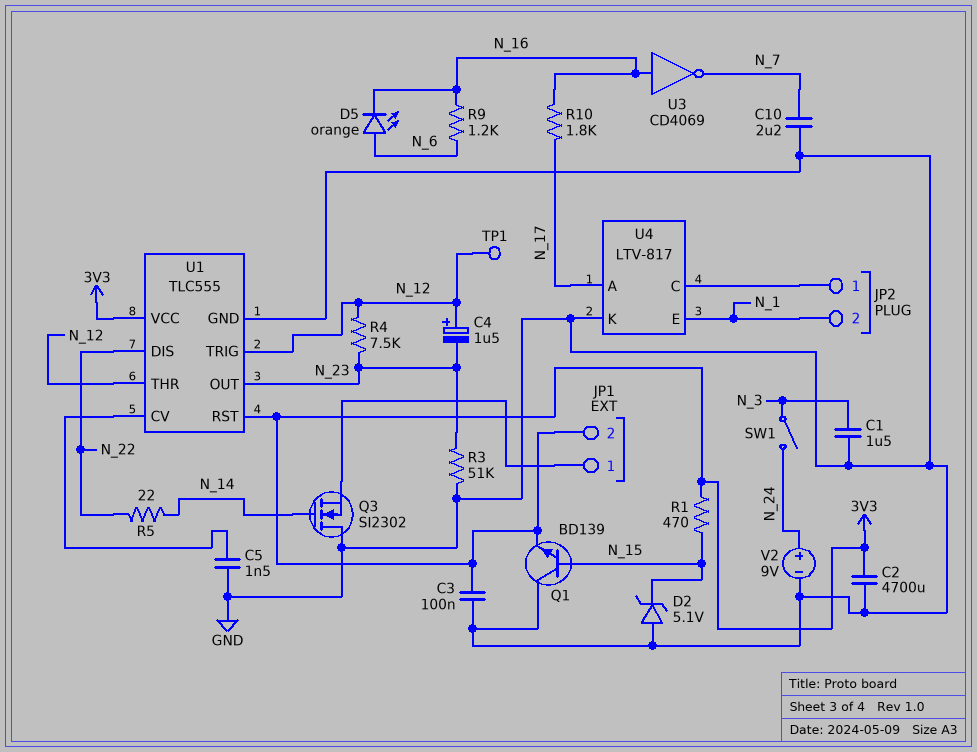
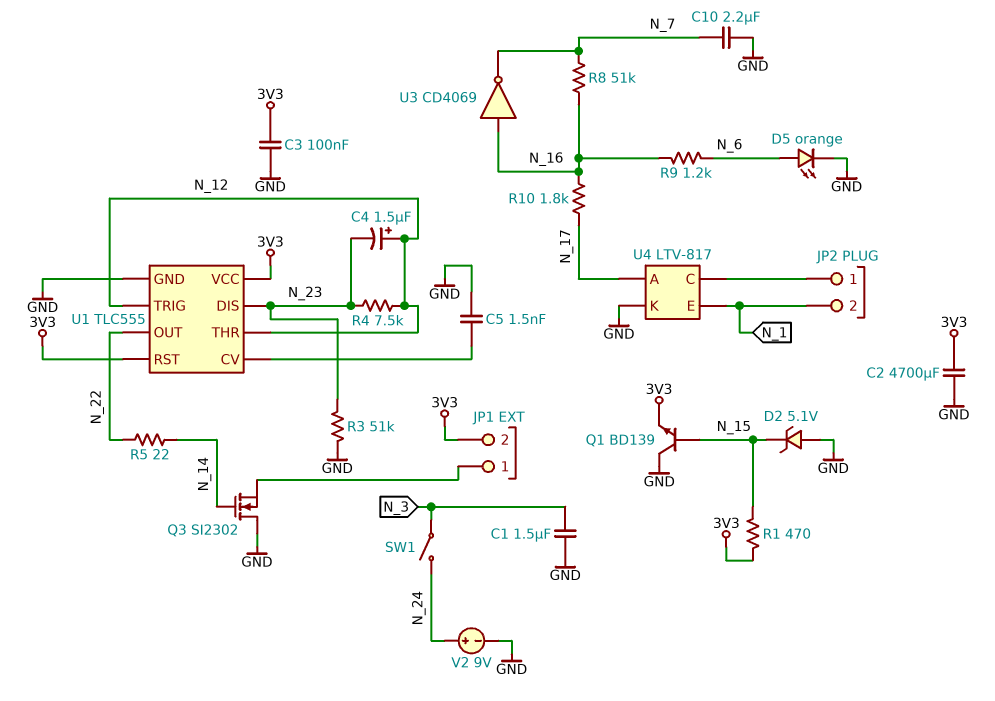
D5: LED orange (A N_6, K N_16) -> LED orange (A N_6, K GND)
R8: none -> 51k (N_7, N_16)
TP1: test point (N_12) -> none
U1 pin DIS: N_22 -> N_23
U1 pin OUT: N_23 -> N_22

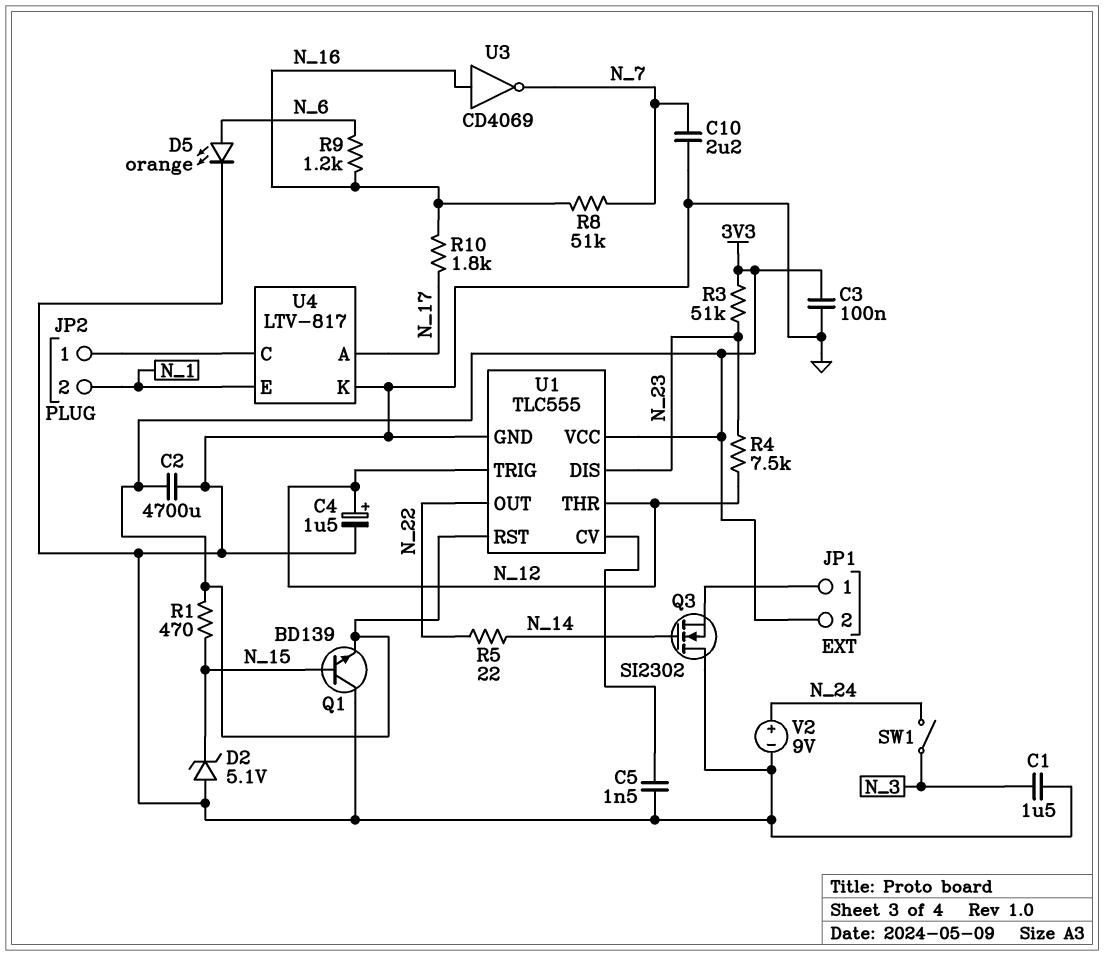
C4: 1.5uF (plus N_12, minus N_23) -> 1.5uF (plus N_12, minus GND)
R3: 51k (GND, N_23) -> 51k (3V3, N_23)

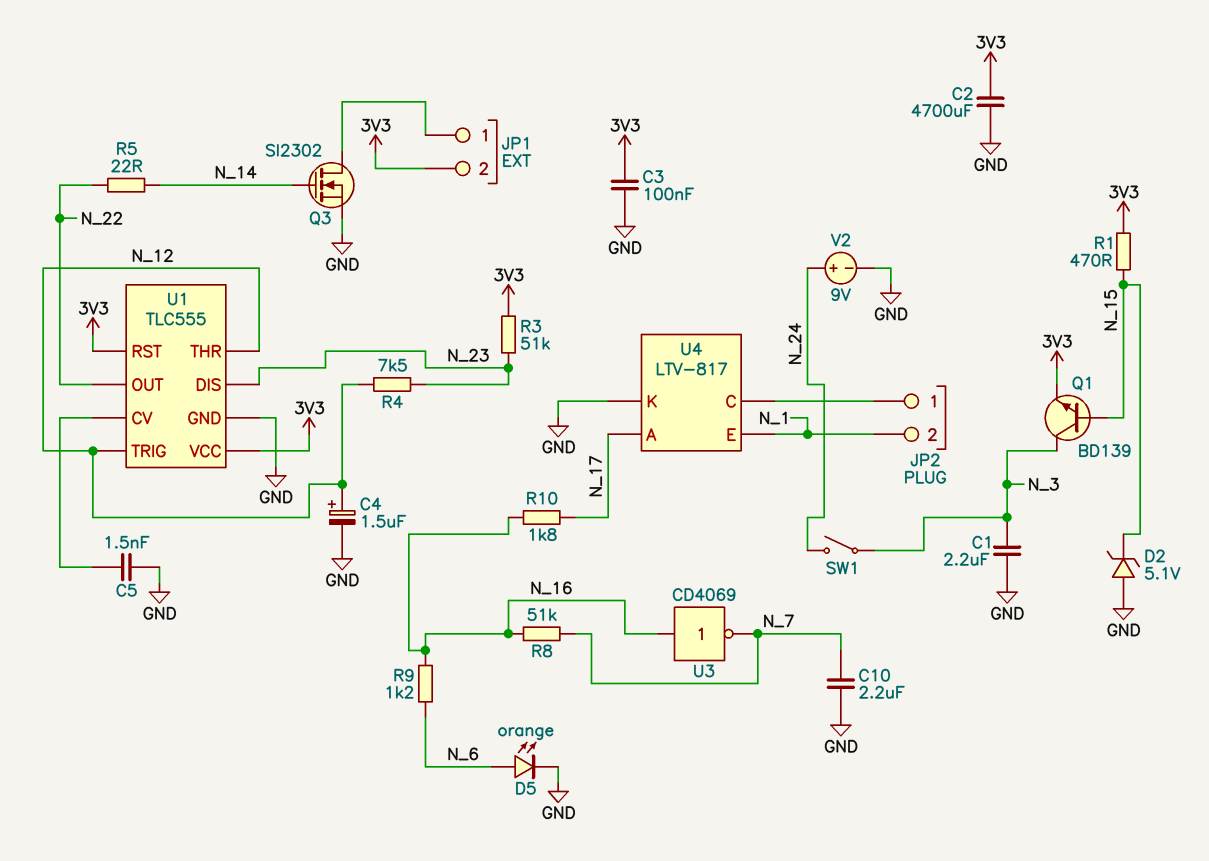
C1: 1.5uF (GND, N_3) -> 2.2uF (GND, N_3)
Q1: NPN BD139 (B N_15, C GND, E 3V3) -> NPN BD139 (B N_15, C N_3, E 3V3)
Q3: NMOS SI2302 (G N_14, D GND, S JP1/1) -> NMOS SI2302 (G N_14, D JP1/1, S GND)

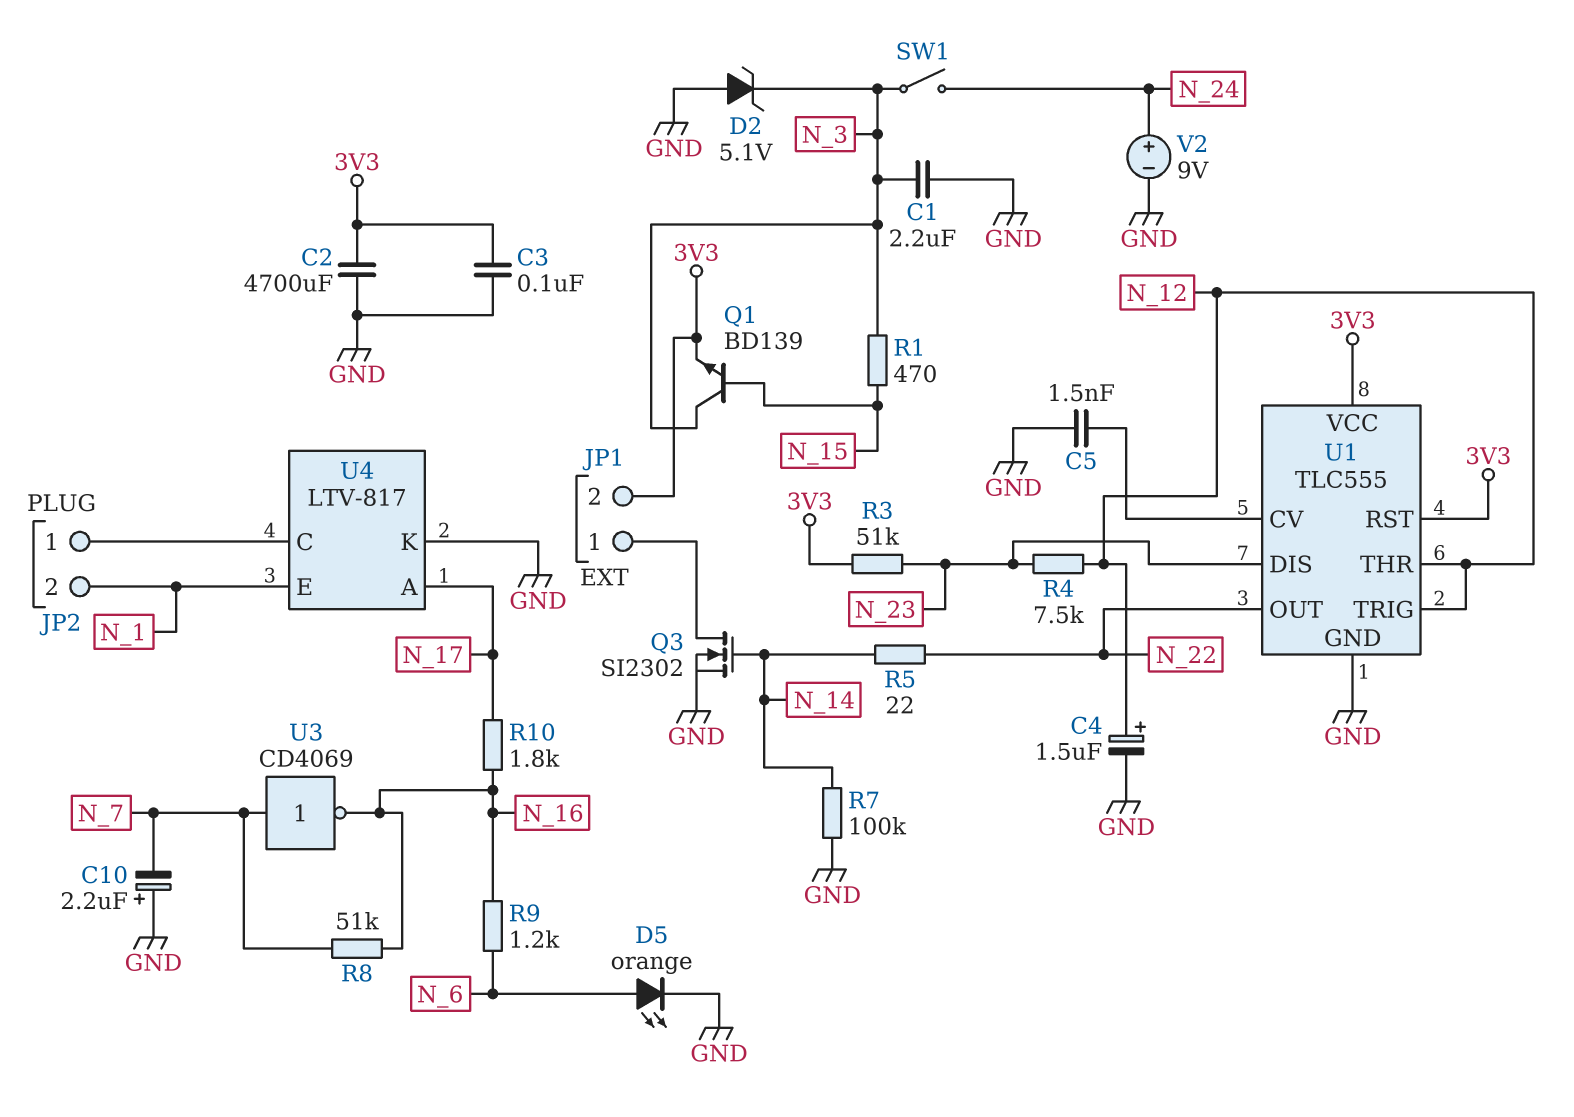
C10: 2.2uF (GND, N_7) -> 2.2uF (plus GND, minus N_7)
D2: zener 5.1V (A GND, K N_15) -> zener 5.1V (A GND, K N_3)
R1: 470 (3V3, N_15) -> 470 (N_3, N_15)
R7: none -> 100k (GND, N_14)
U3: NOT CD4069 (in N_16, out N_7) -> NOT CD4069 (in N_7, out N_16)

